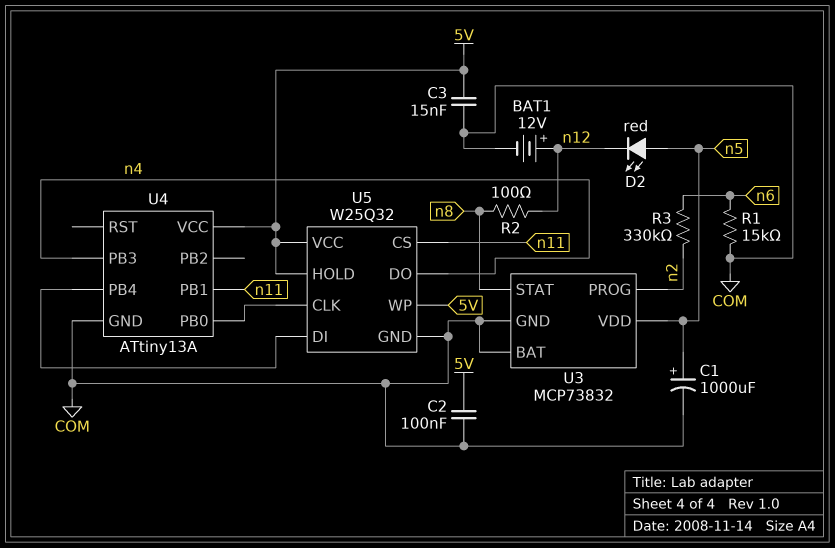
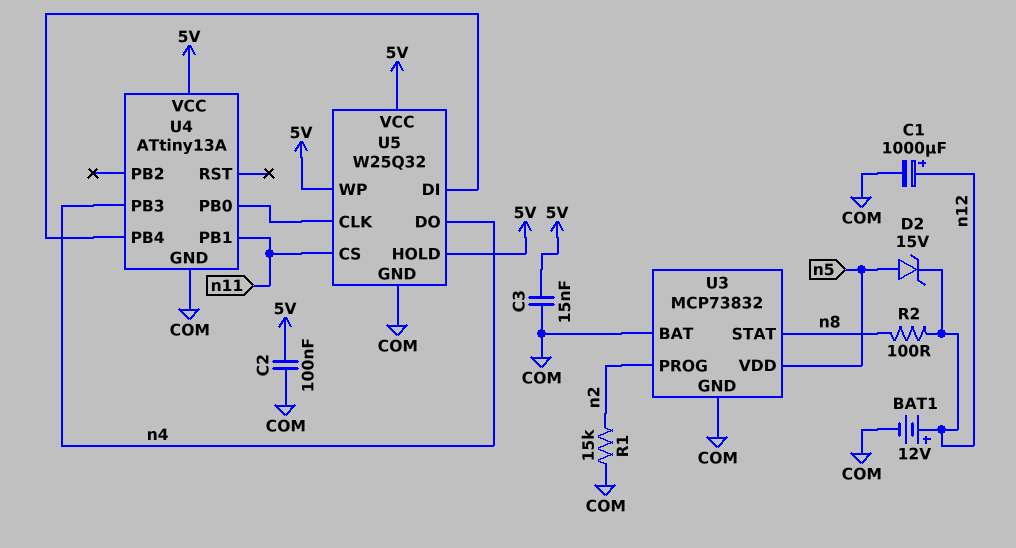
C1: 1000uF (plus n5, minus COM) -> 1000uF (plus n12, minus COM)
D2: LED red (A n5, K n12) -> zener 15V (A n5, K n12)
R1: 15k (COM, n6) -> 15k (COM, n2)
R3: 330k (n2, n6) -> none

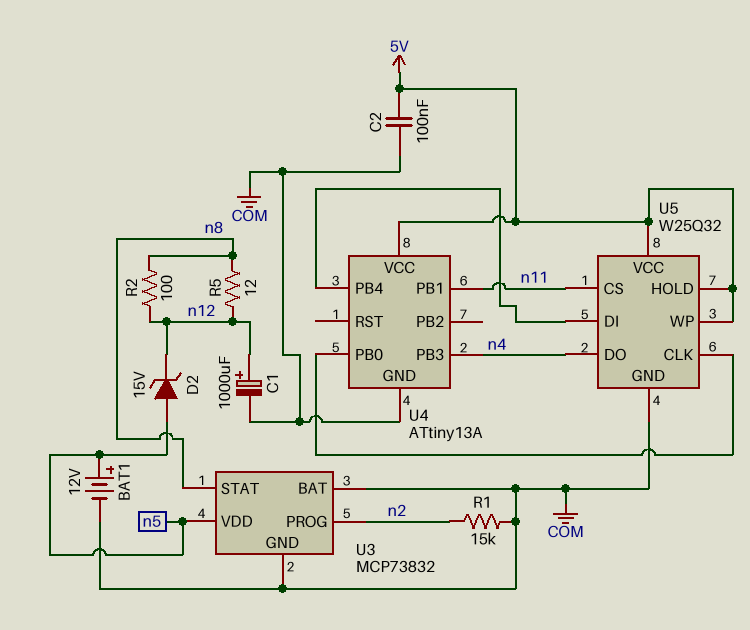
BAT1: 12V (plus n12, minus COM) -> 12V (plus n5, minus COM)
C3: 15nF (5V, COM) -> none
R5: none -> 12 (n8, n12)

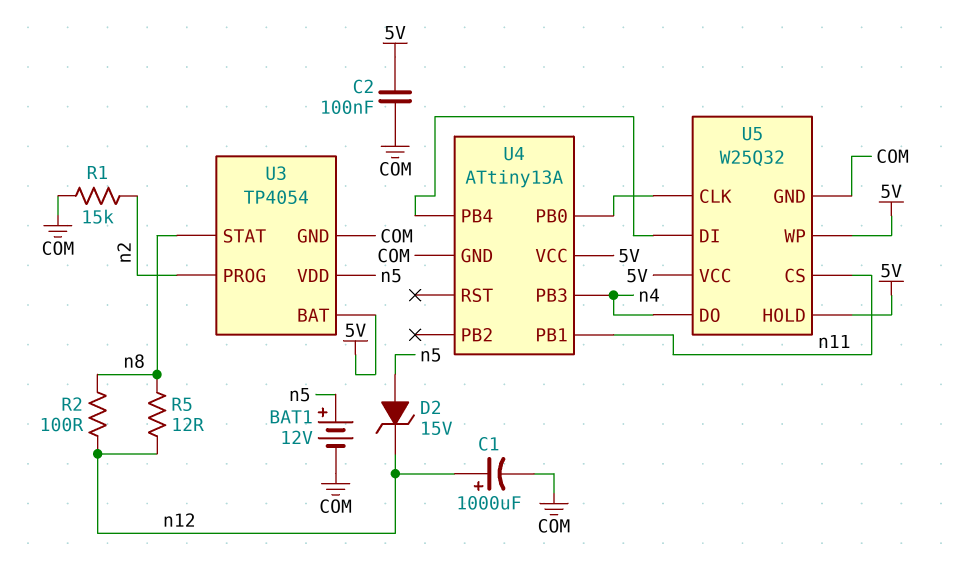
U3: MCP73832 -> TP4054
U3 pin BAT: COM -> 5V

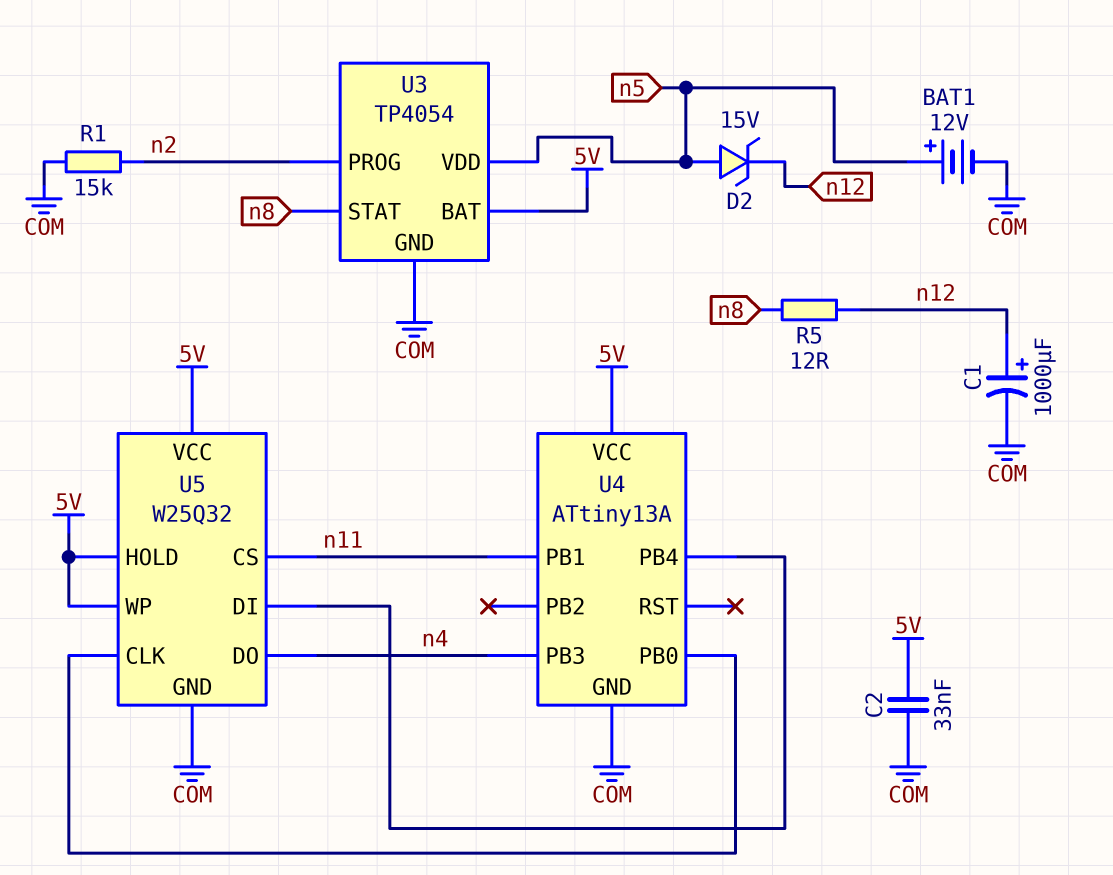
C2: 100nF (5V, COM) -> 33nF (5V, COM)
R2: 100 (n8, n12) -> none

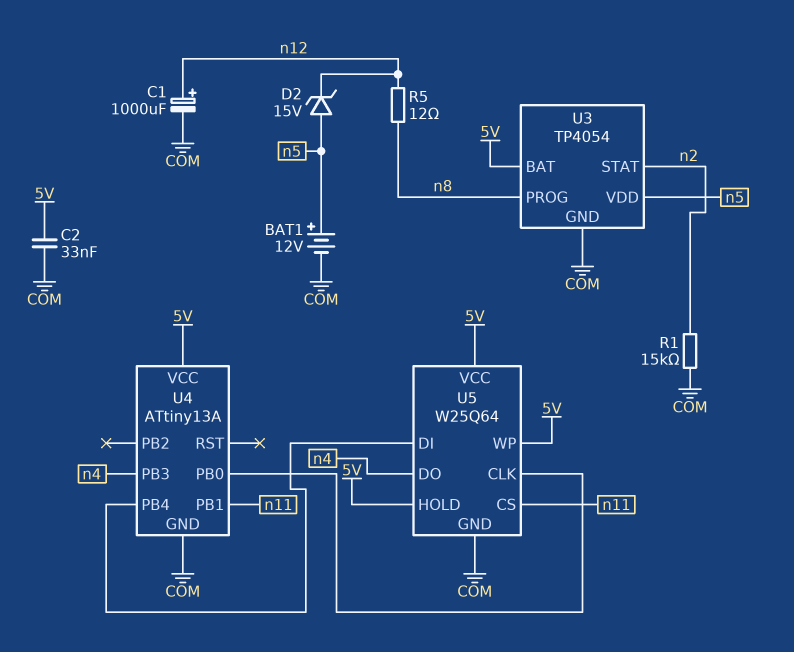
U3 pin PROG: n2 -> n8
U3 pin STAT: n8 -> n2
U5: W25Q32 -> W25Q64

